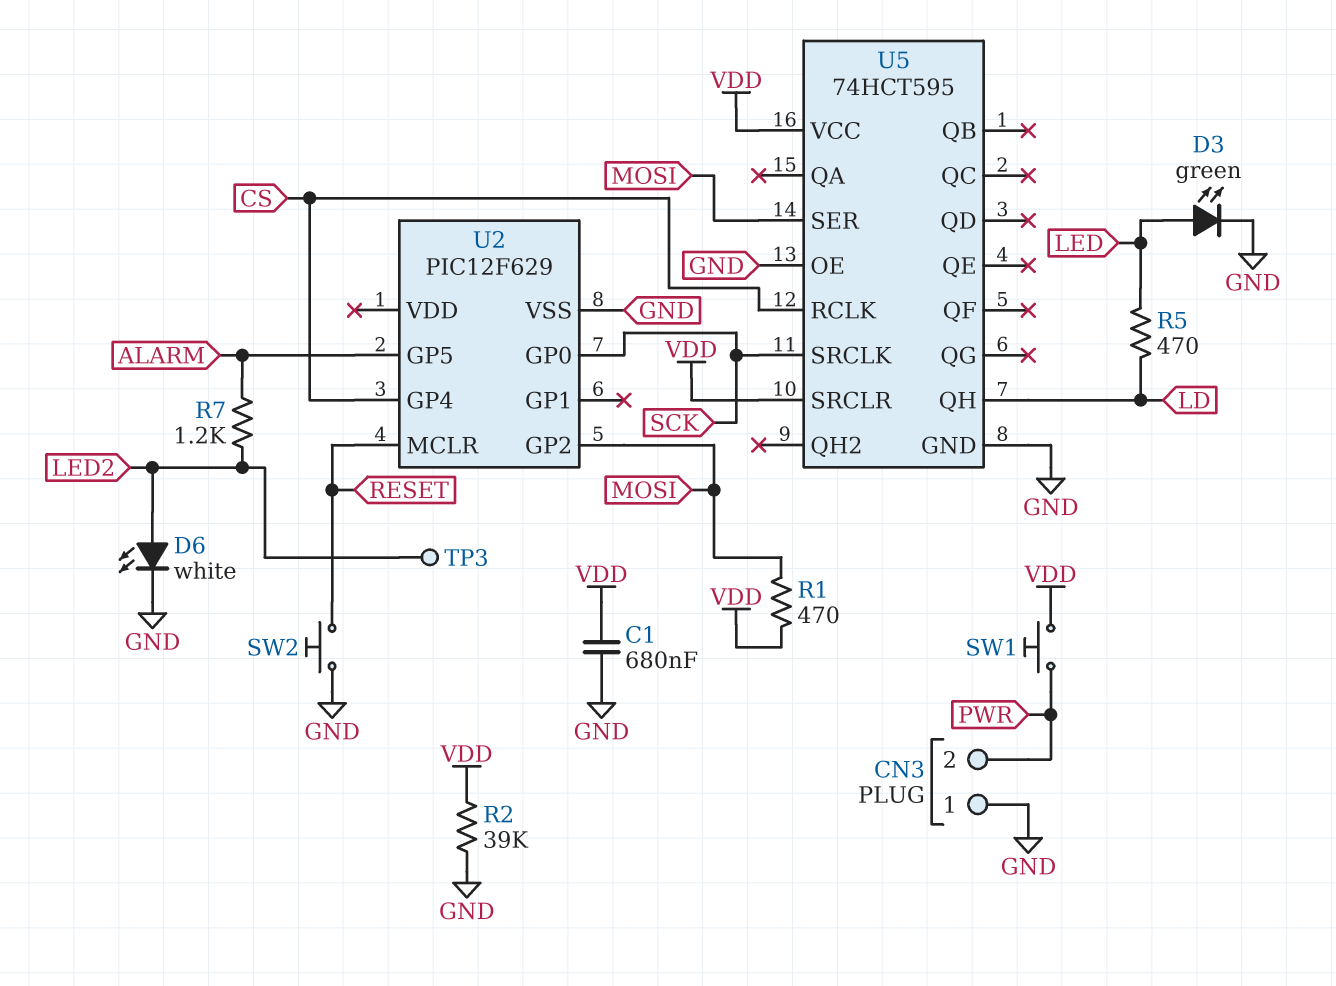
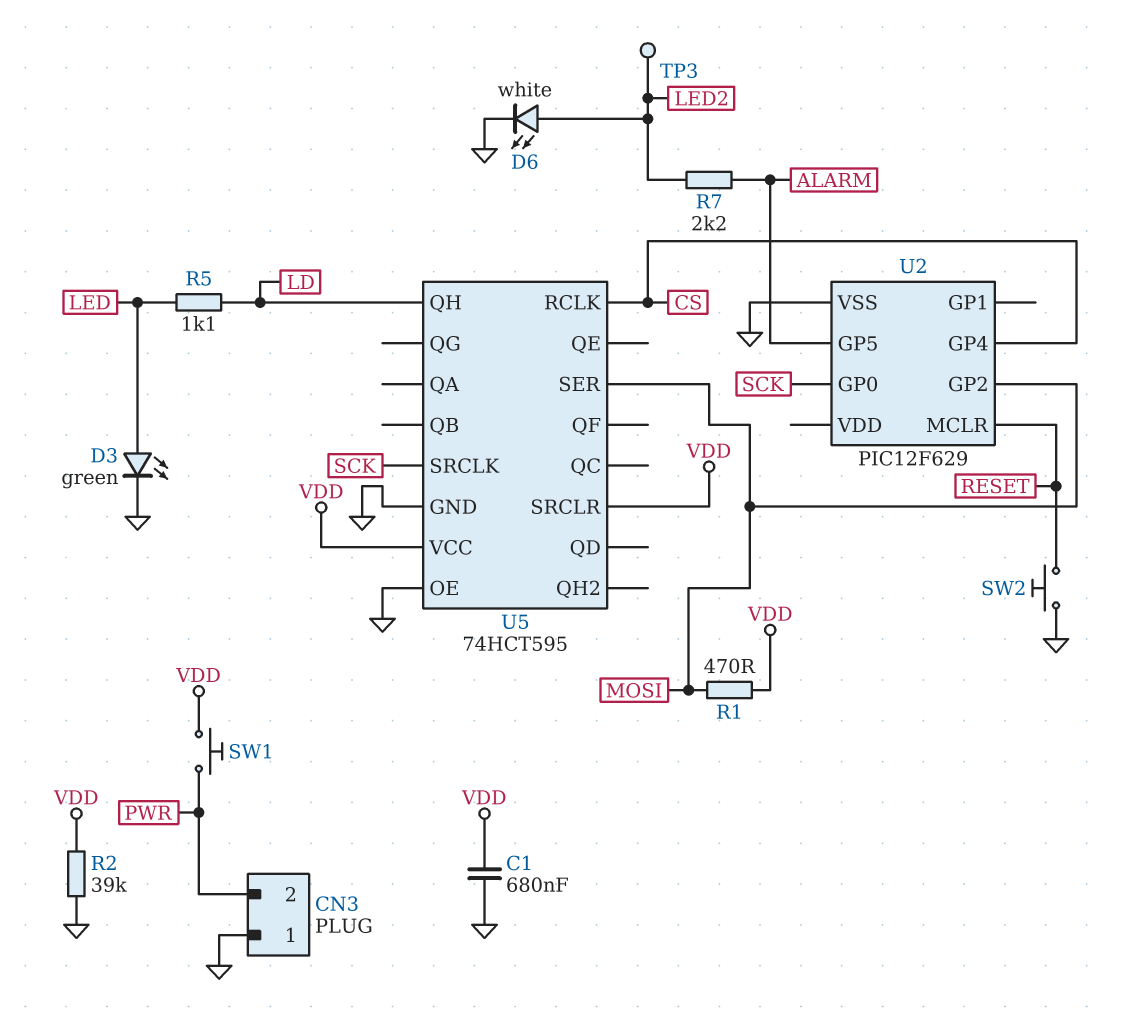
R5: 470 (LD, LED) -> 1.1k (LD, LED)
R7: 1.2k (ALARM, LED2) -> 2.2k (ALARM, LED2)

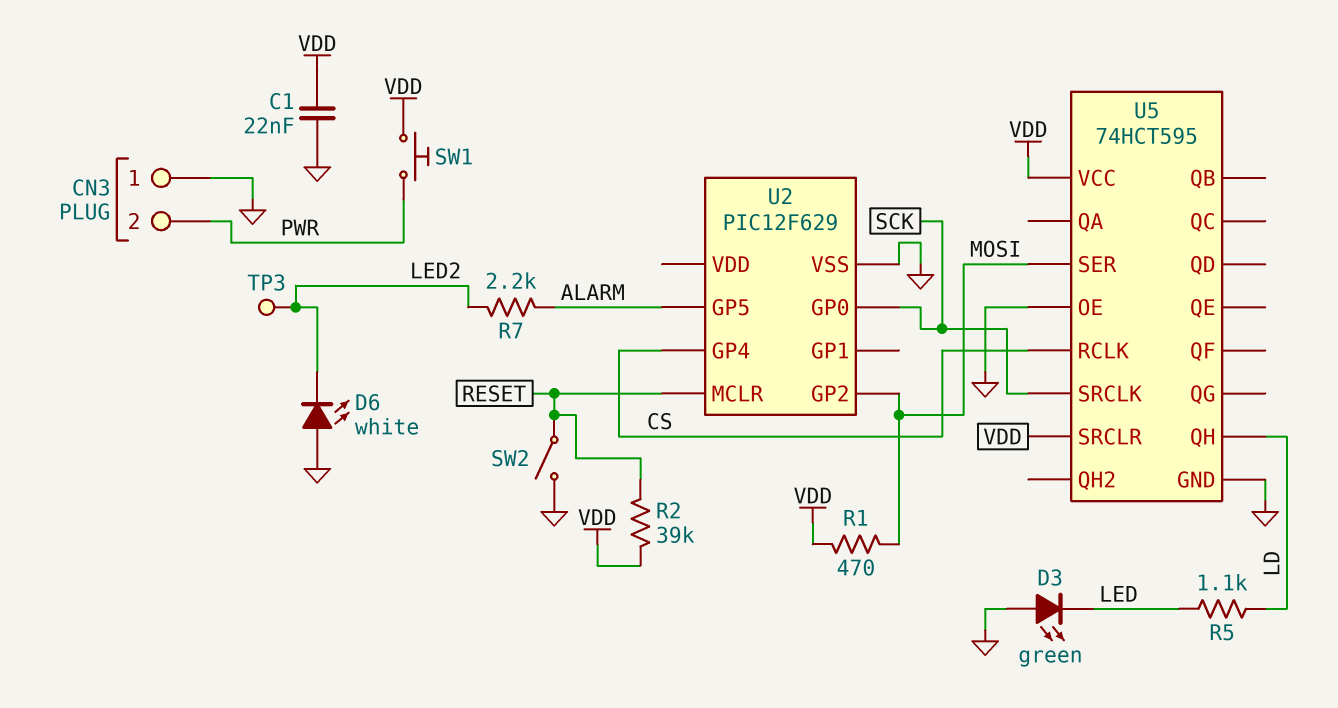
C1: 680nF (GND, VDD) -> 22nF (GND, VDD)
D3: LED green (A LED, K GND) -> LED green (A GND, K LED)
D6: LED white (A LED2, K GND) -> LED white (A GND, K LED2)
R2: 39k (GND, VDD) -> 39k (RESET, VDD)
SW2: button (GND, RESET) -> switch (GND, RESET)

